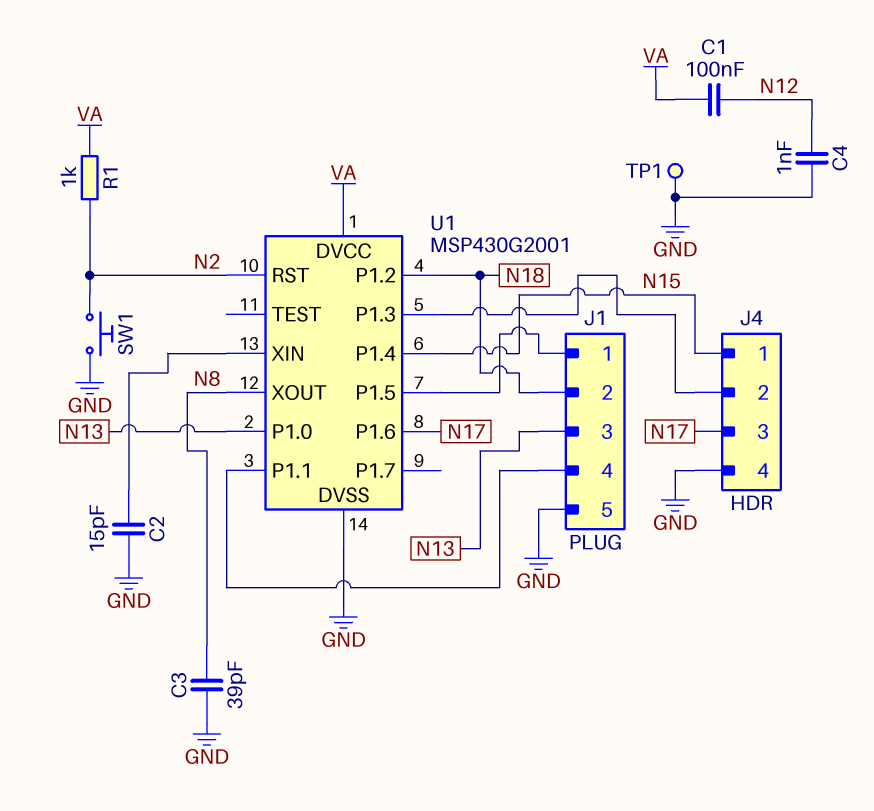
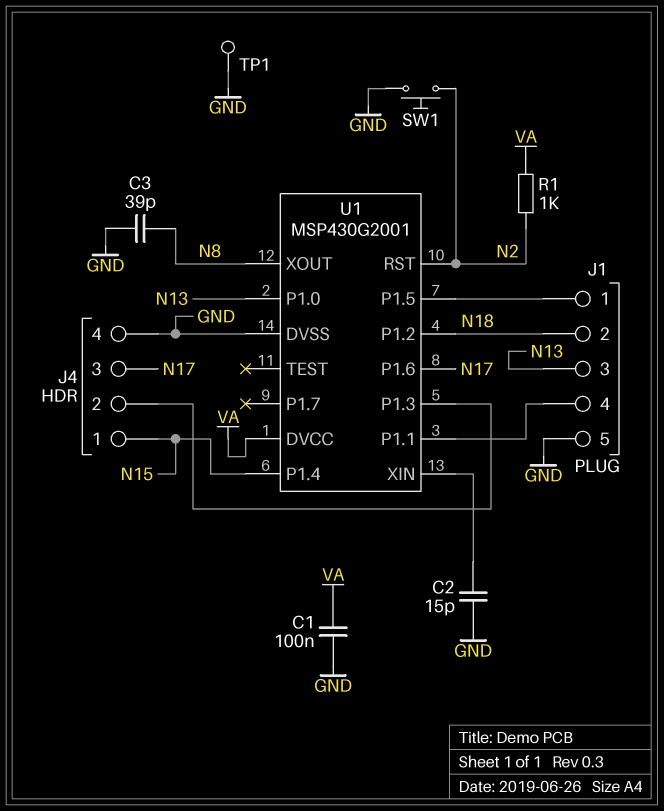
C1: 100nF (N12, VA) -> 100nF (GND, VA)
C4: 1nF (GND, N12) -> none

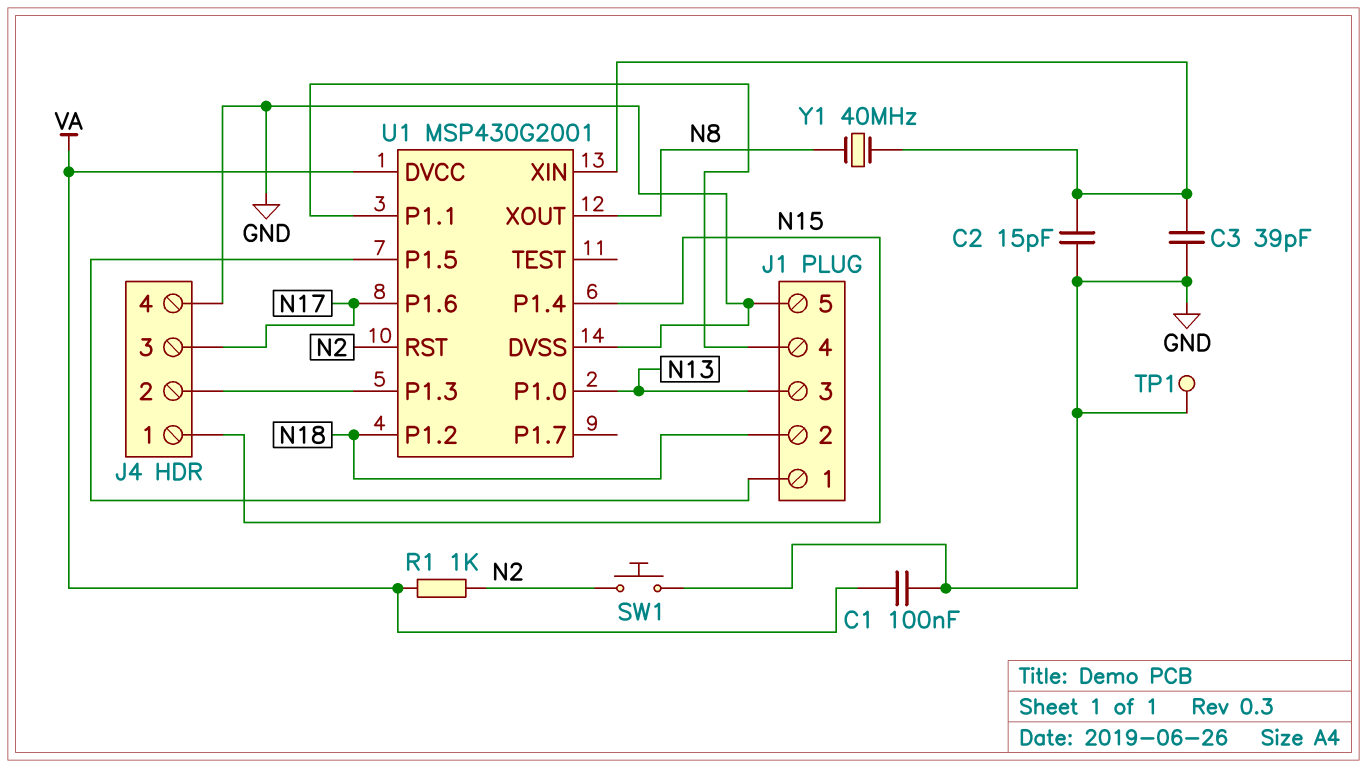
C3: 39pF (GND, N8) -> 39pF (GND, U1/XIN)
Y1: none -> 40MHz (N8, U1/XIN)

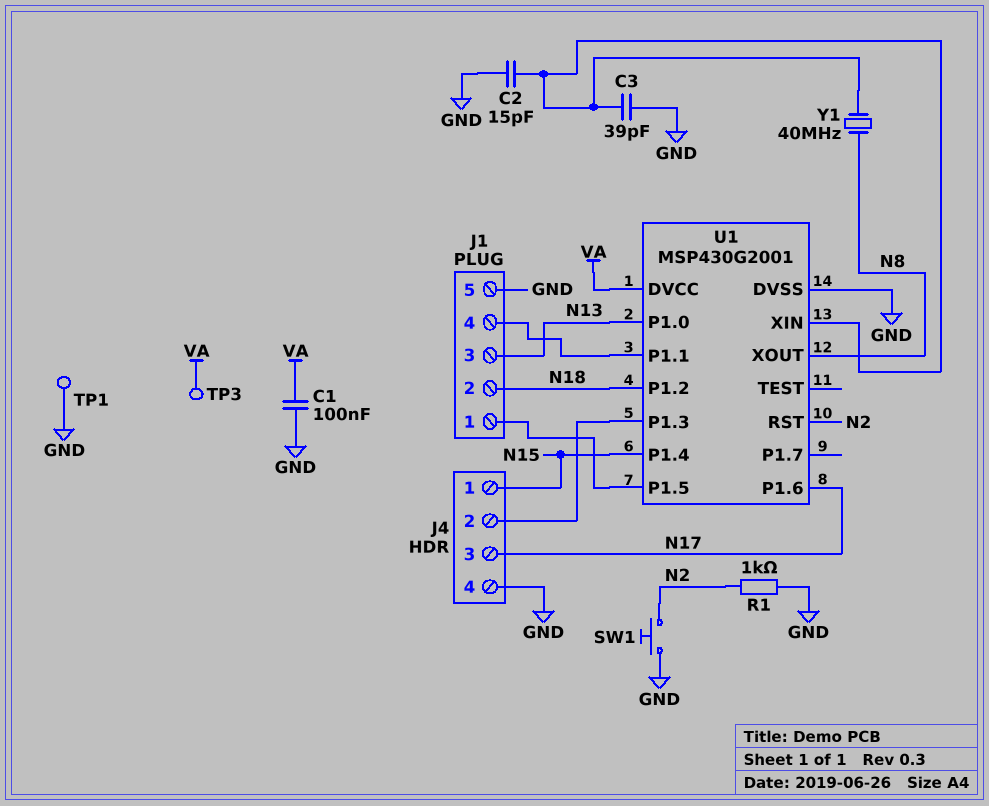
R1: 1k (N2, VA) -> 1k (GND, N2)
TP3: none -> test point (VA)

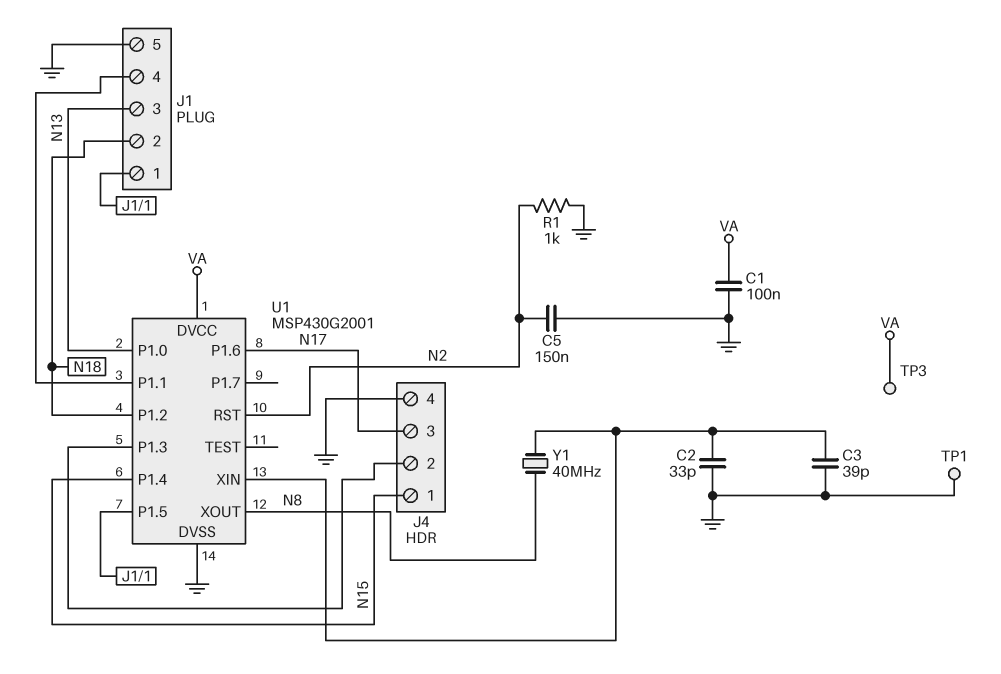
C2: 15pF (GND, U1/XIN) -> 33pF (GND, U1/XIN)
C5: none -> 150nF (GND, N2)
SW1: button (GND, N2) -> none

